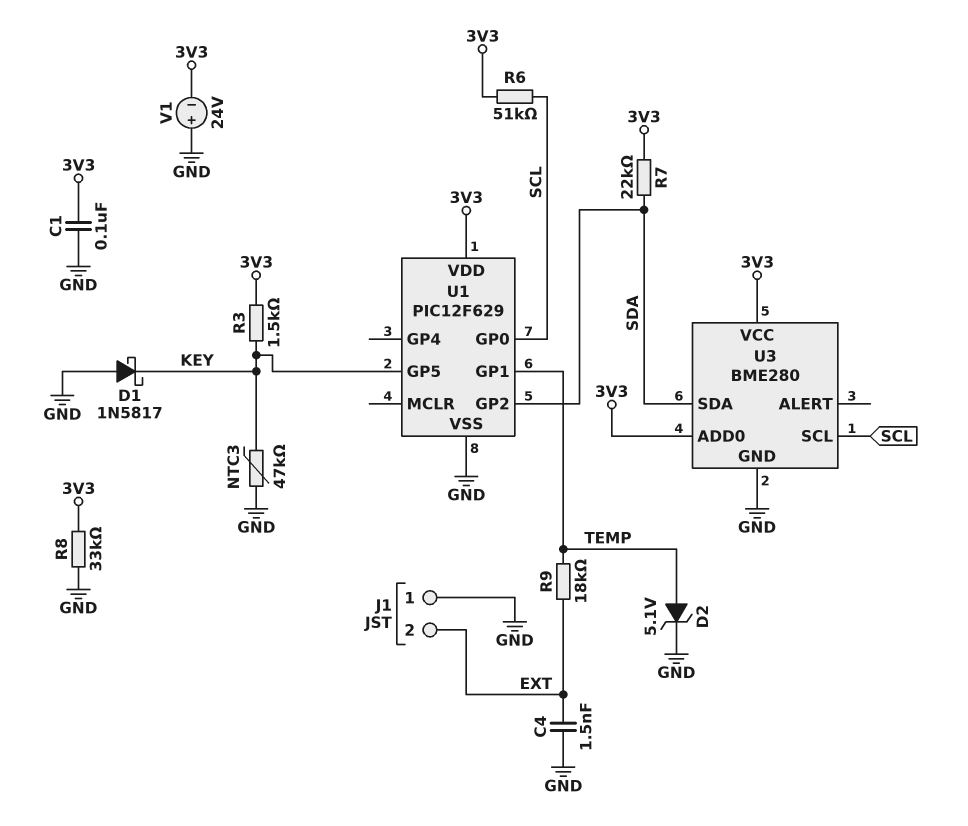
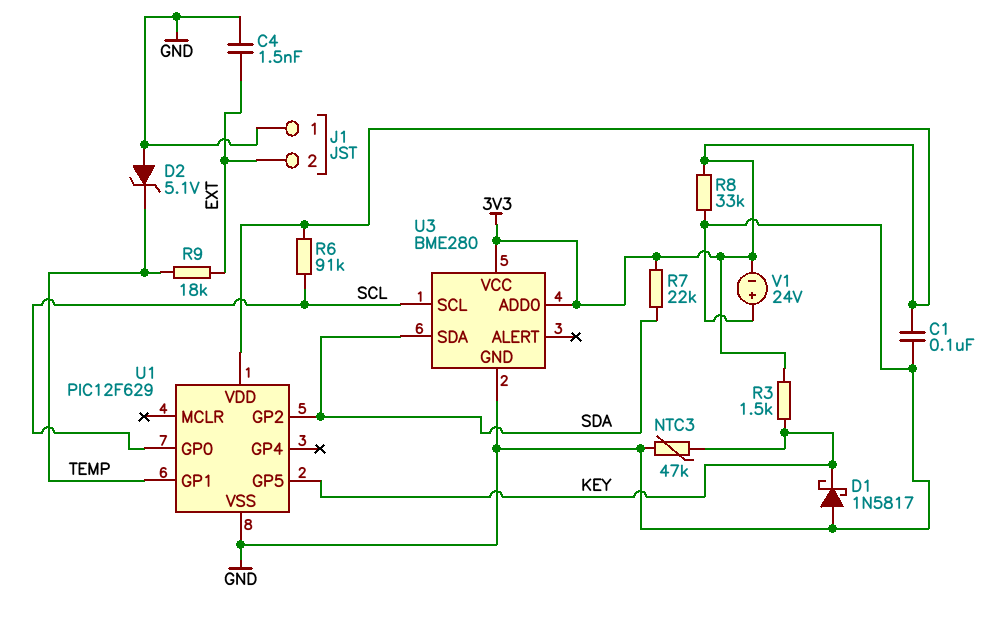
D2: zener 5.1V (A TEMP, K GND) -> zener 5.1V (A GND, K TEMP)
R6: 51k (3V3, SCL) -> 91k (3V3, SCL)

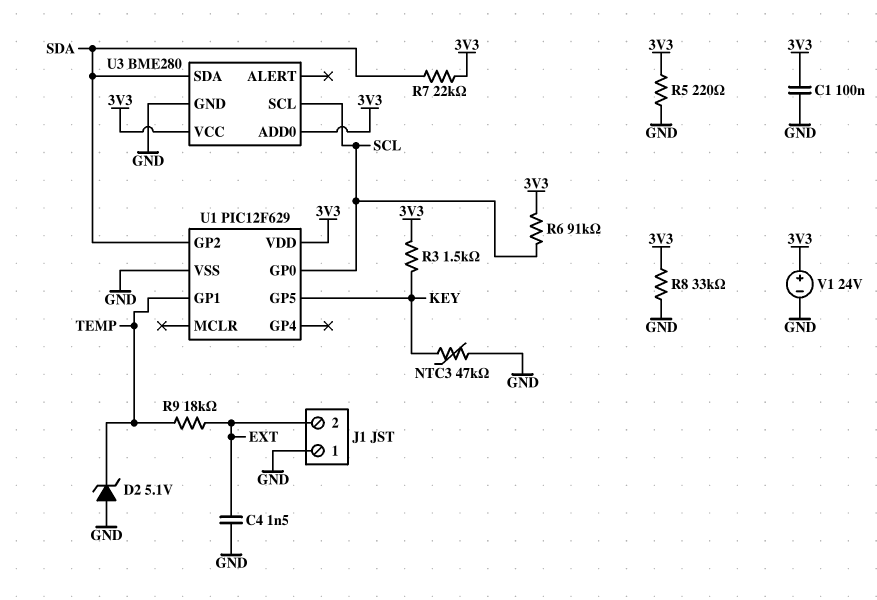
D1: schottky 1N5817 (A GND, K KEY) -> none
R5: none -> 220 (3V3, GND)
V1: 24V (plus GND, minus 3V3) -> 24V (plus 3V3, minus GND)

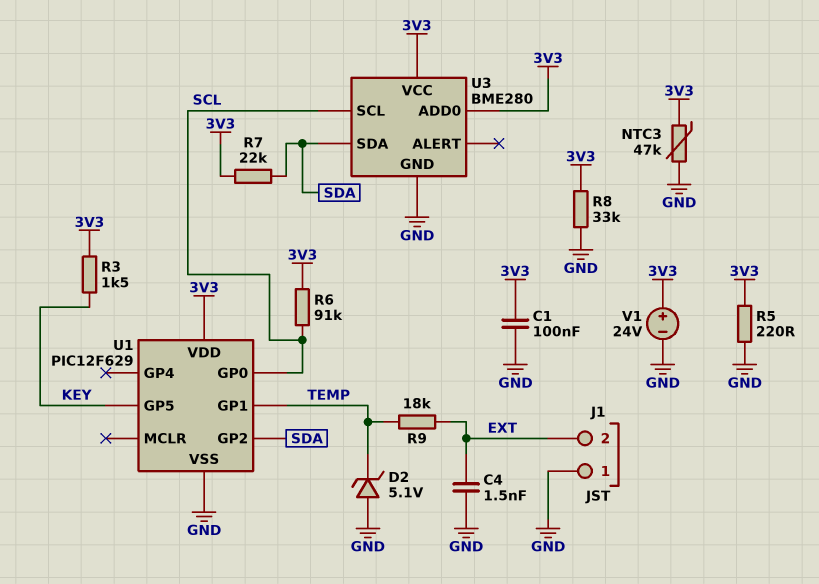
NTC3: 47k (GND, KEY) -> 47k (3V3, GND)

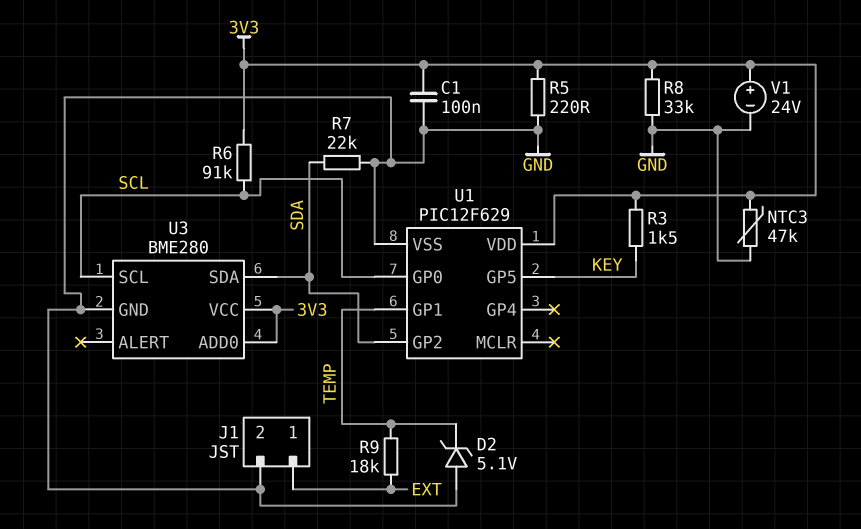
C4: 1.5nF (EXT, GND) -> none
J1 pin 1: GND -> EXT
J1 pin 2: EXT -> GND
R7: 22k (3V3, SDA) -> 22k (GND, SDA)

